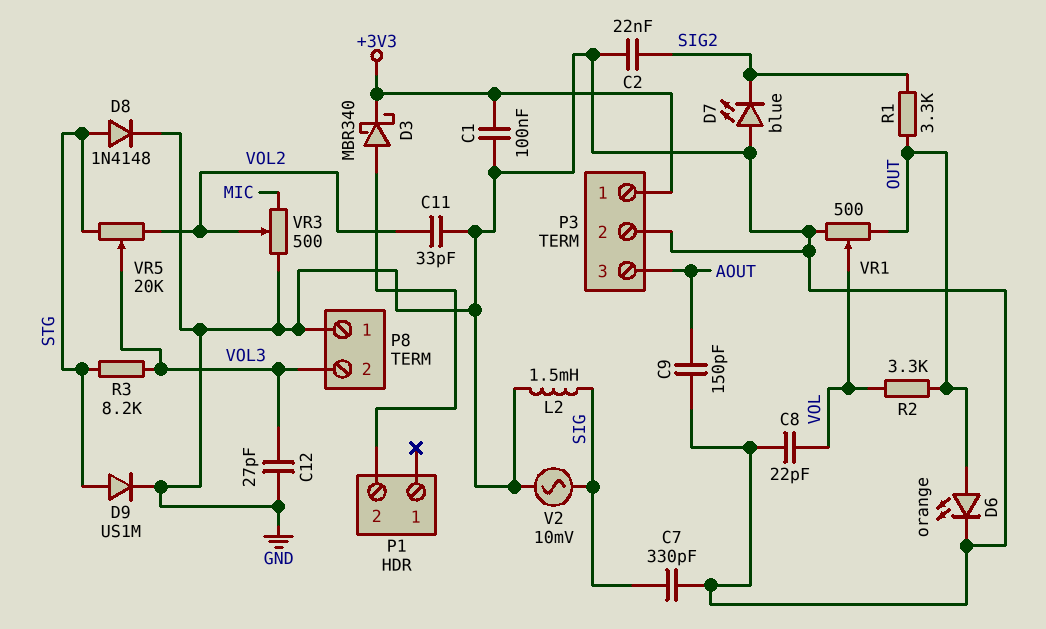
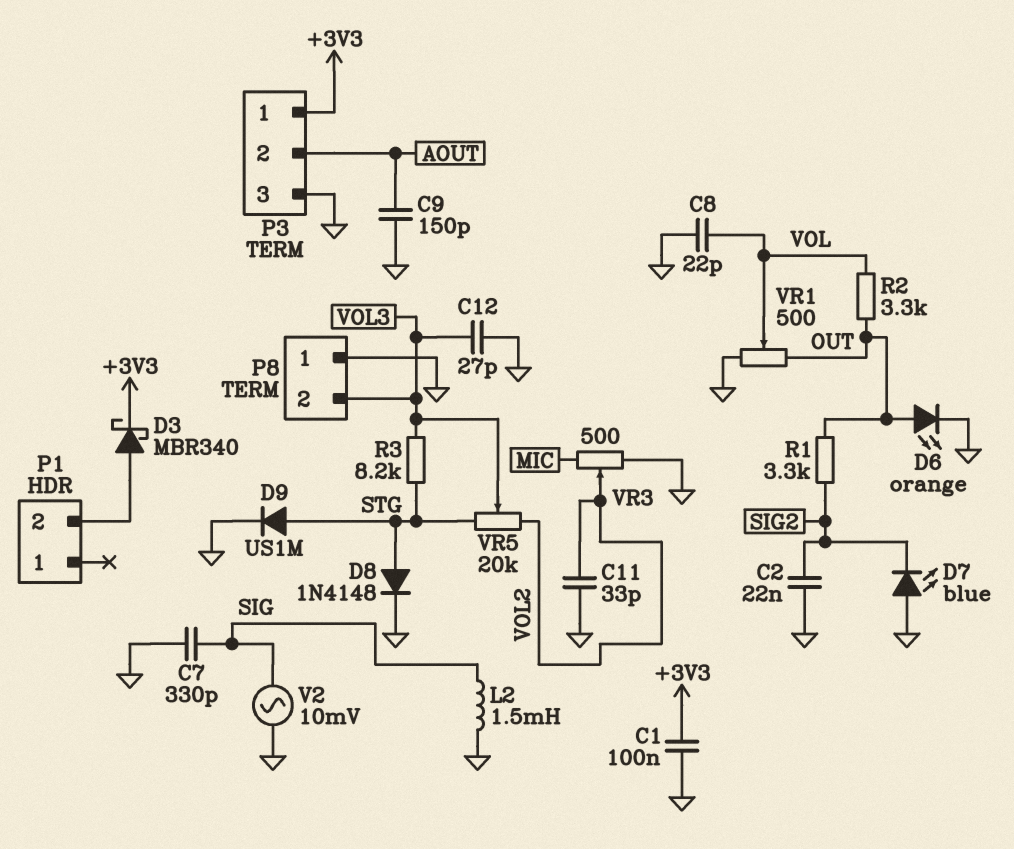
P3 pin 2: GND -> AOUT
P3 pin 3: AOUT -> GND

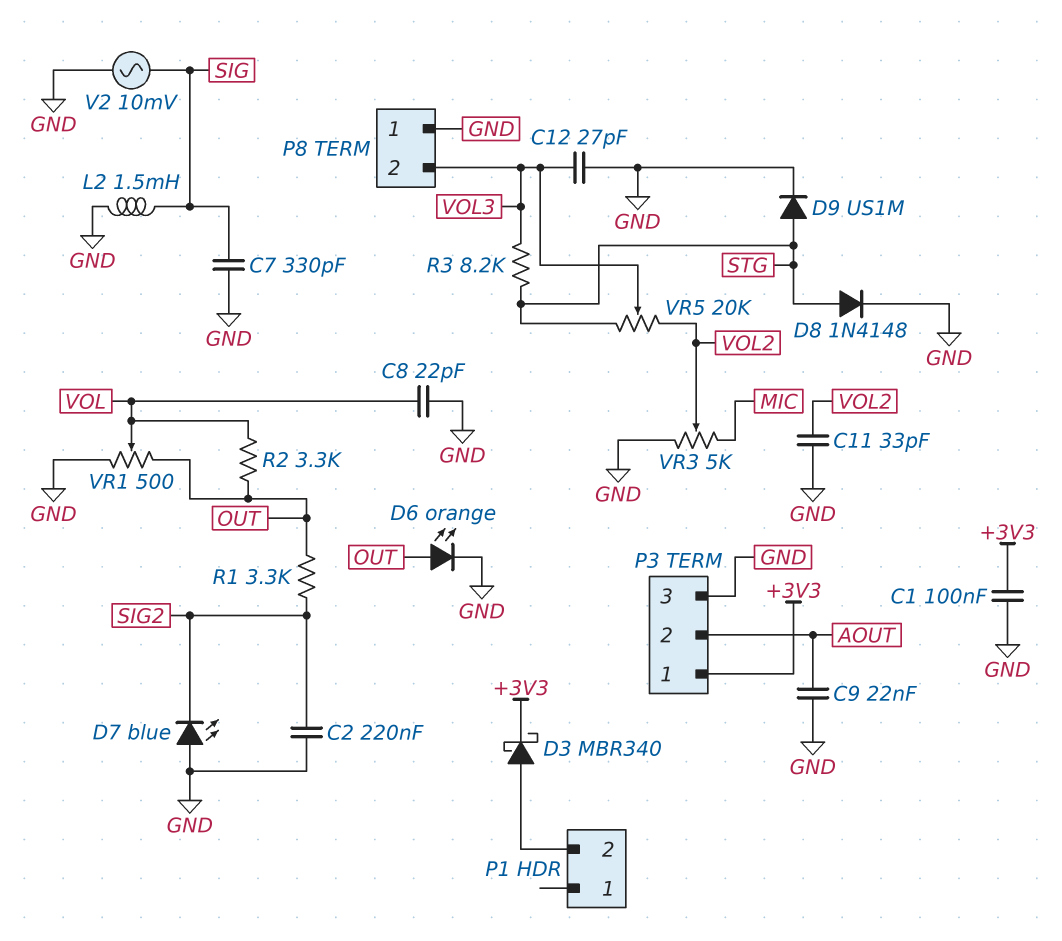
C2: 22nF (GND, SIG2) -> 220nF (GND, SIG2)
C9: 150pF (AOUT, GND) -> 22nF (AOUT, GND)
VR3: 500 (GND, MIC, wiper VOL2) -> 5k (GND, MIC, wiper VOL2)

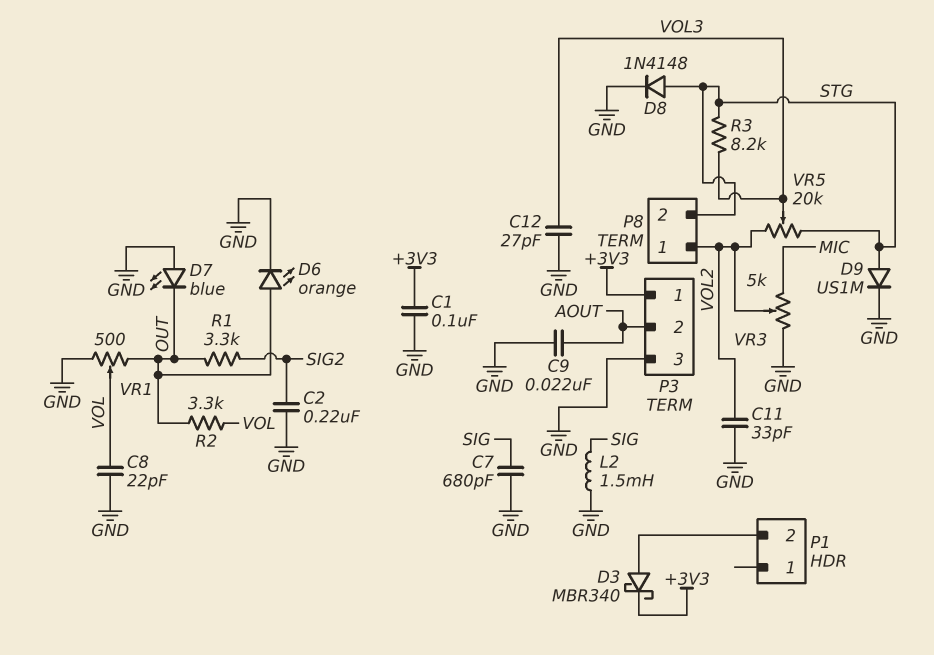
C7: 330pF (GND, SIG) -> 680pF (GND, SIG)
D7: LED blue (A GND, K SIG2) -> LED blue (A GND, K OUT)
P8 pin 1: GND -> VOL2
P8 pin 2: VOL3 -> STG
V2: AC 10mV (GND, SIG) -> none

